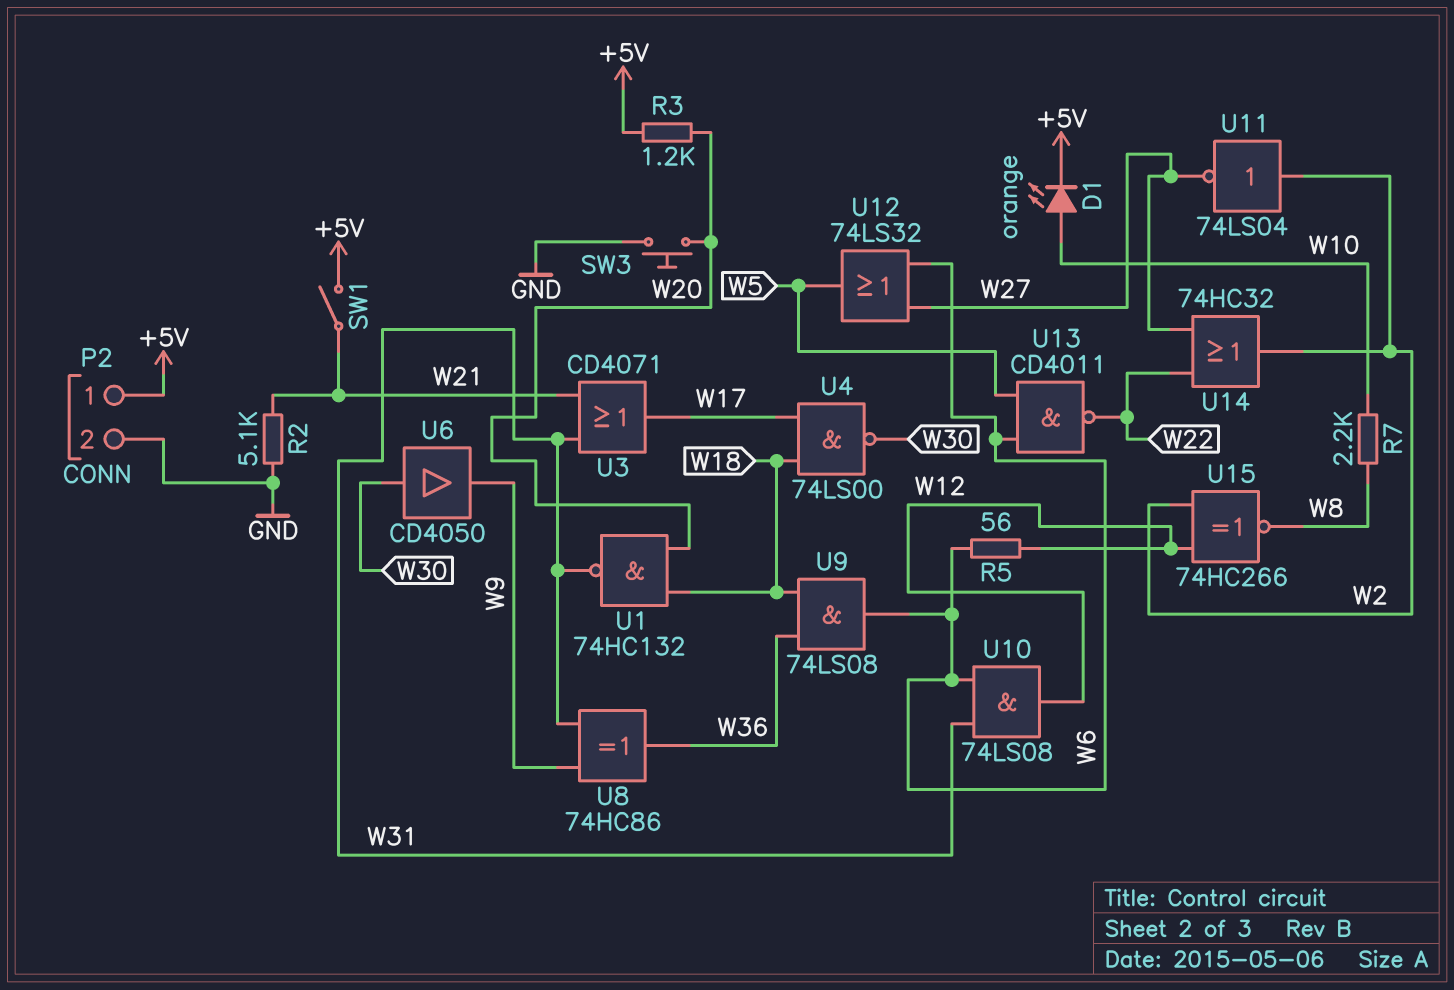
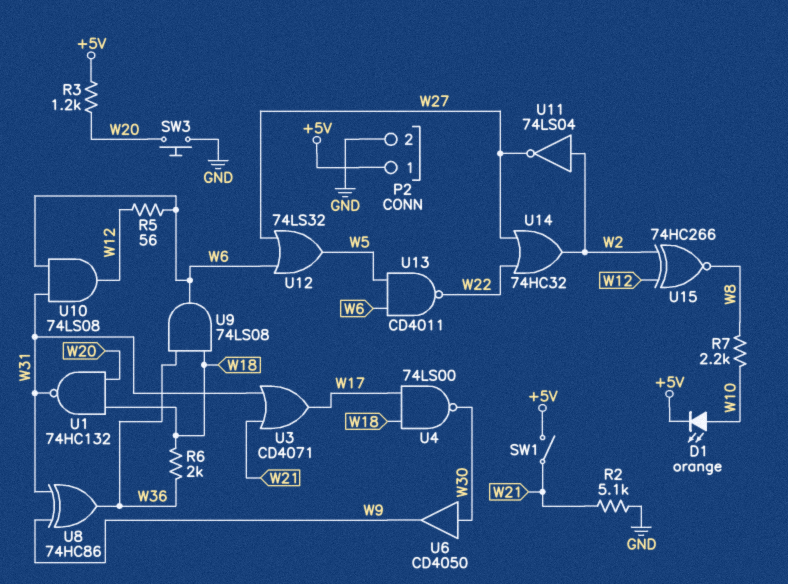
R6: none -> 2k (W18, W36)

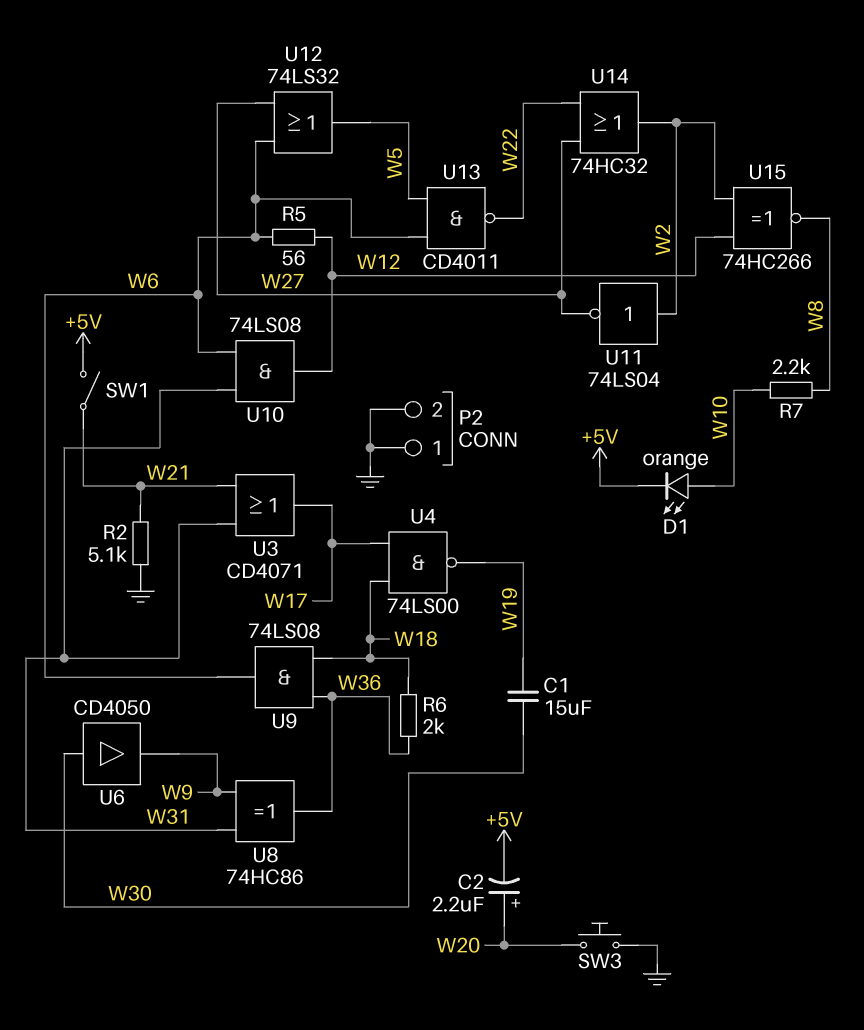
C1: none -> 15uF (W19, W30)
C2: none -> 2.2uF (plus W20, minus +5V)
P2 pin 1: +5V -> GND
R3: 1.2k (+5V, W20) -> none
U1: NAND 74HC132 (in W18, in W20, out W31) -> none
U4: NAND 74LS00 (in W17, in W18, out W30) -> NAND 74LS00 (in W17, in W18, out W19)

